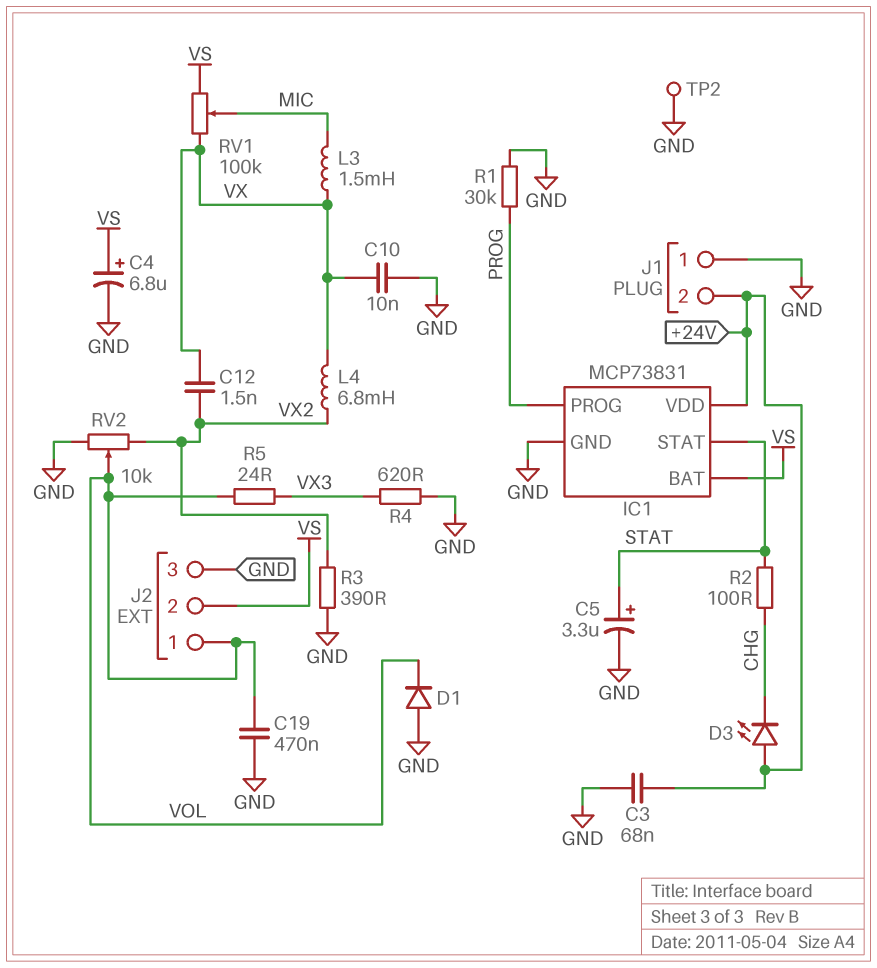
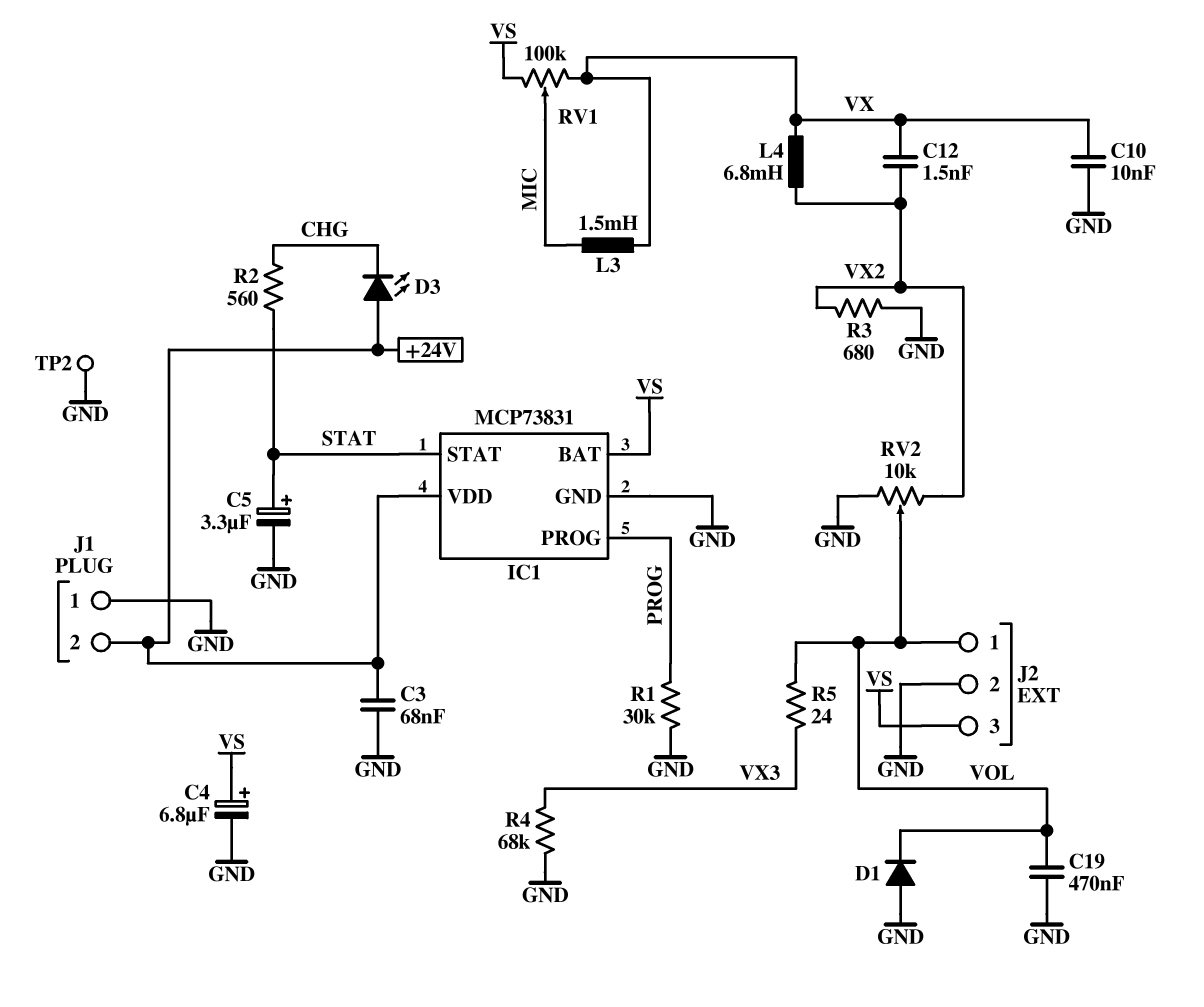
J2 pin 2: VS -> GND
J2 pin 3: GND -> VS
R2: 100 (CHG, STAT) -> 560 (CHG, STAT)
R3: 390 (GND, VX2) -> 680 (GND, VX2)
R4: 620 (GND, VX3) -> 68k (GND, VX3)

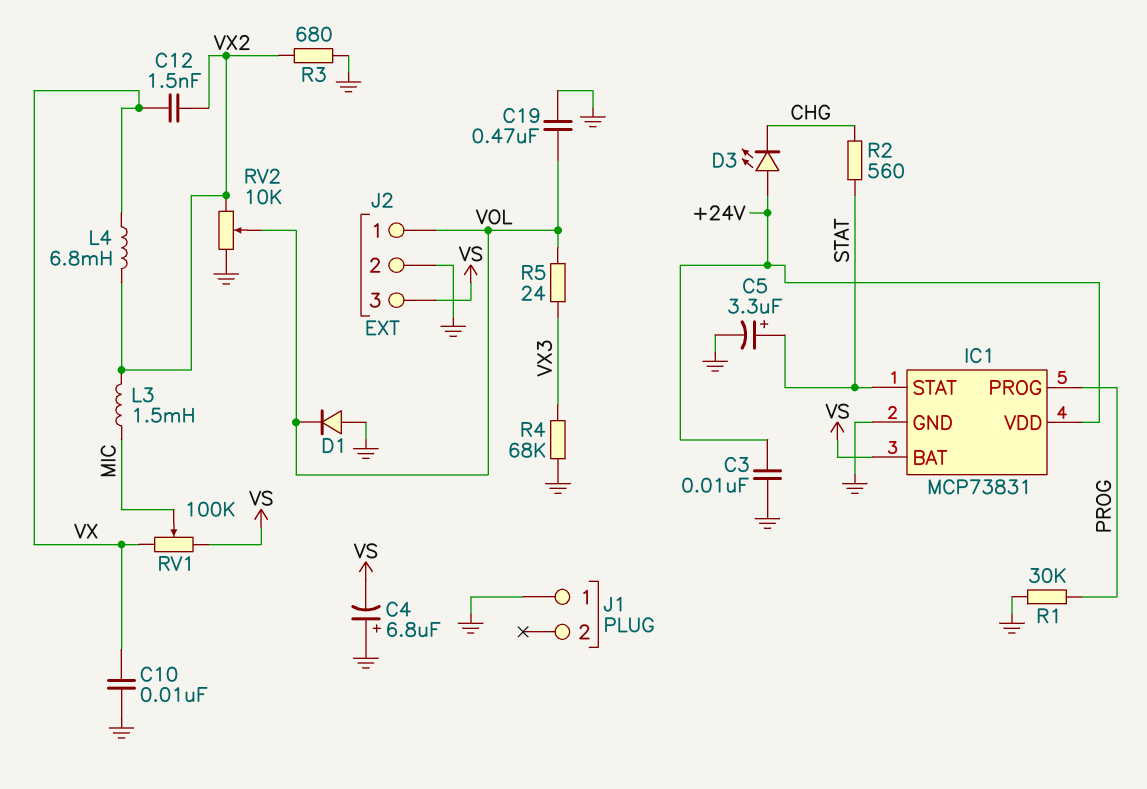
C3: 68nF (+24V, GND) -> 10nF (+24V, GND)
C4: 6.8uF (plus VS, minus GND) -> 6.8uF (plus GND, minus VS)
J1 pin 2: +24V -> none
L3: 1.5mH (MIC, VX) -> 1.5mH (MIC, VX2)
TP2: test point (GND) -> none

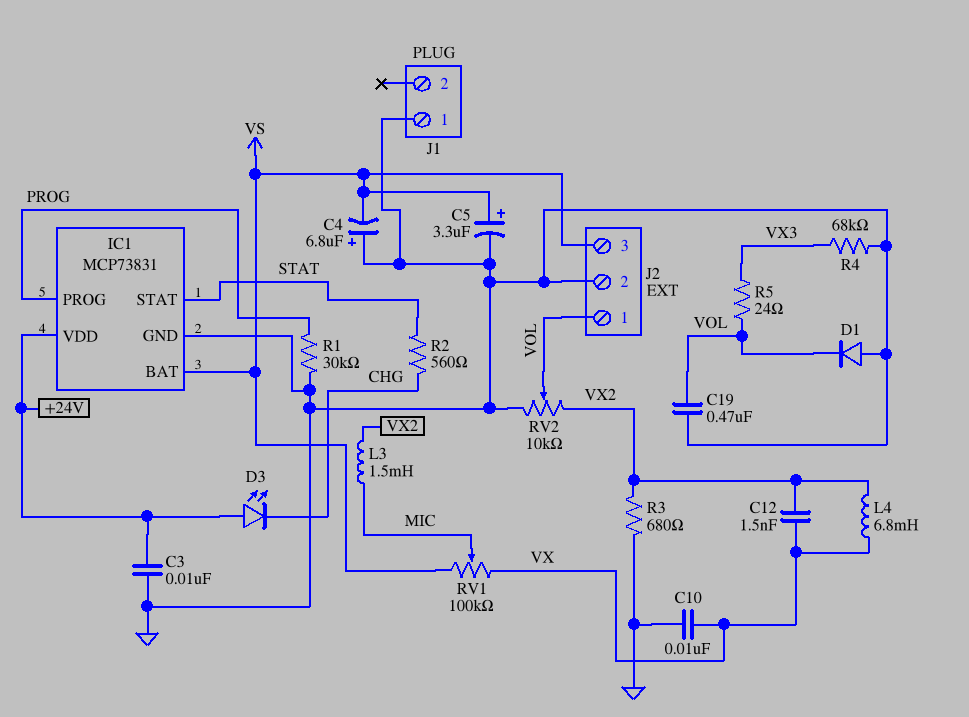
C5: 3.3uF (plus STAT, minus GND) -> 3.3uF (plus VS, minus GND)

